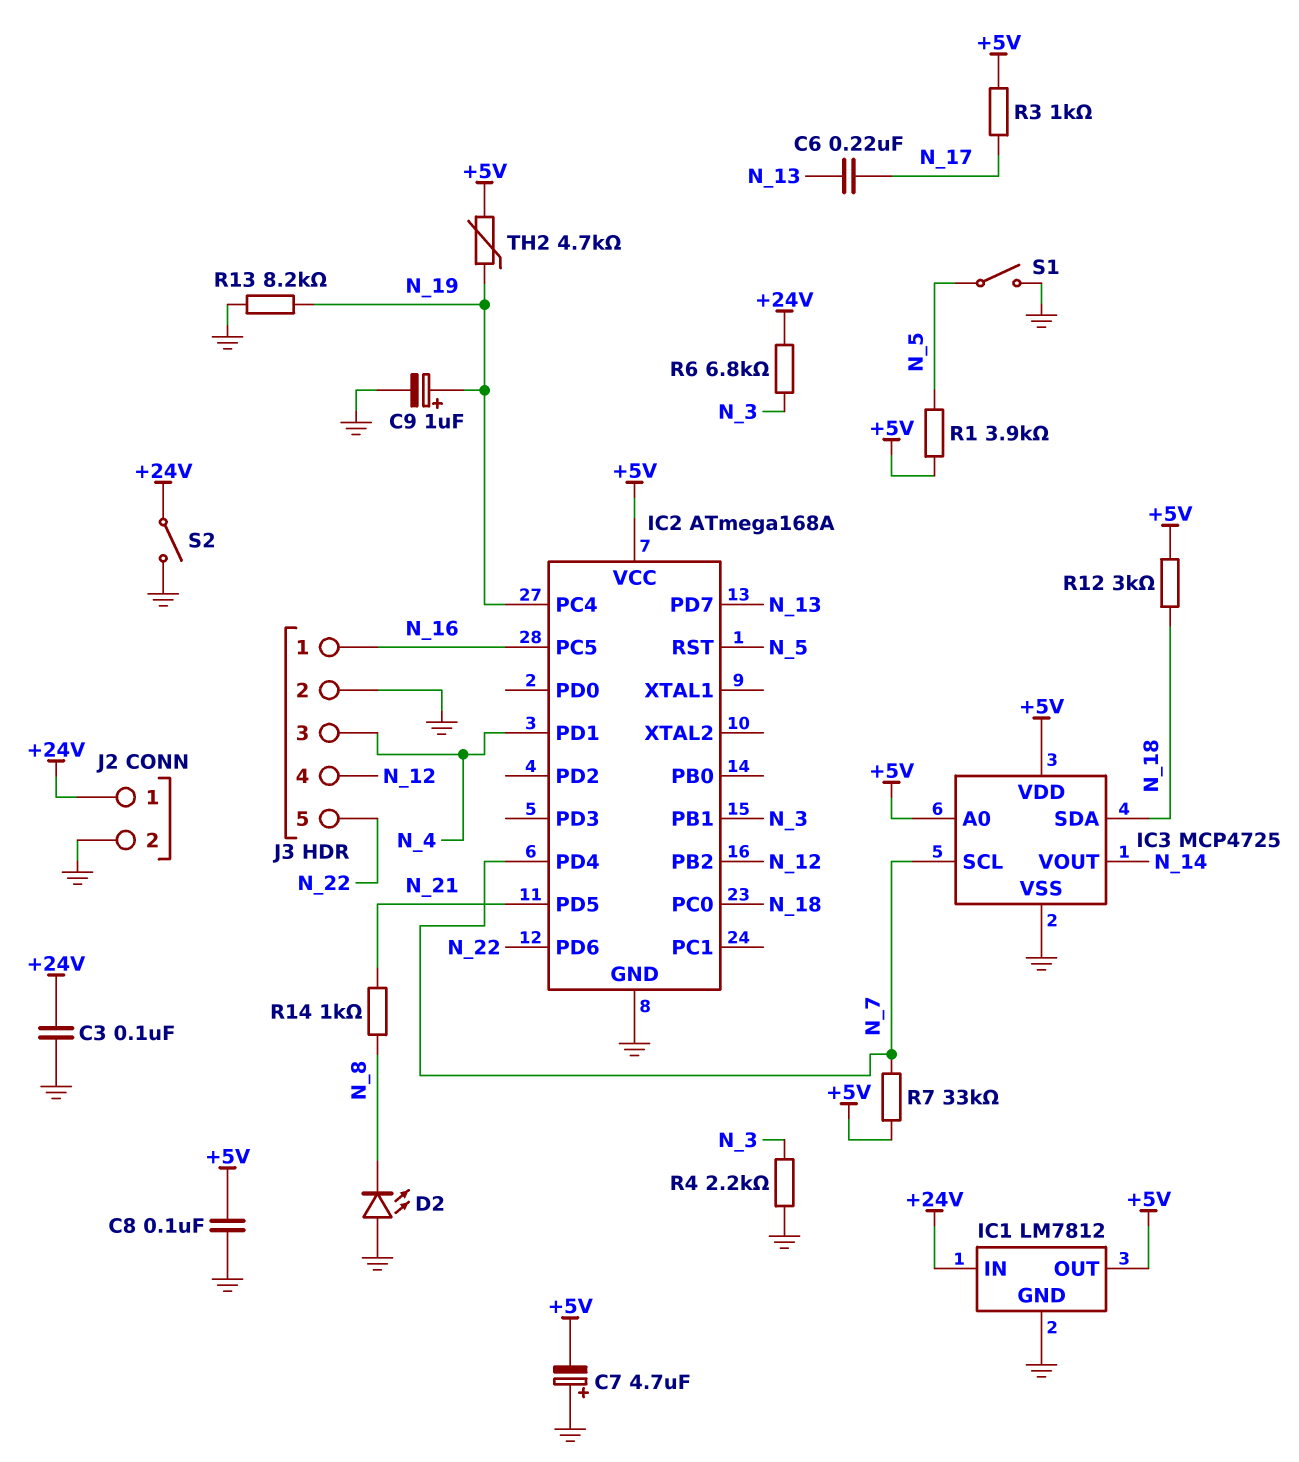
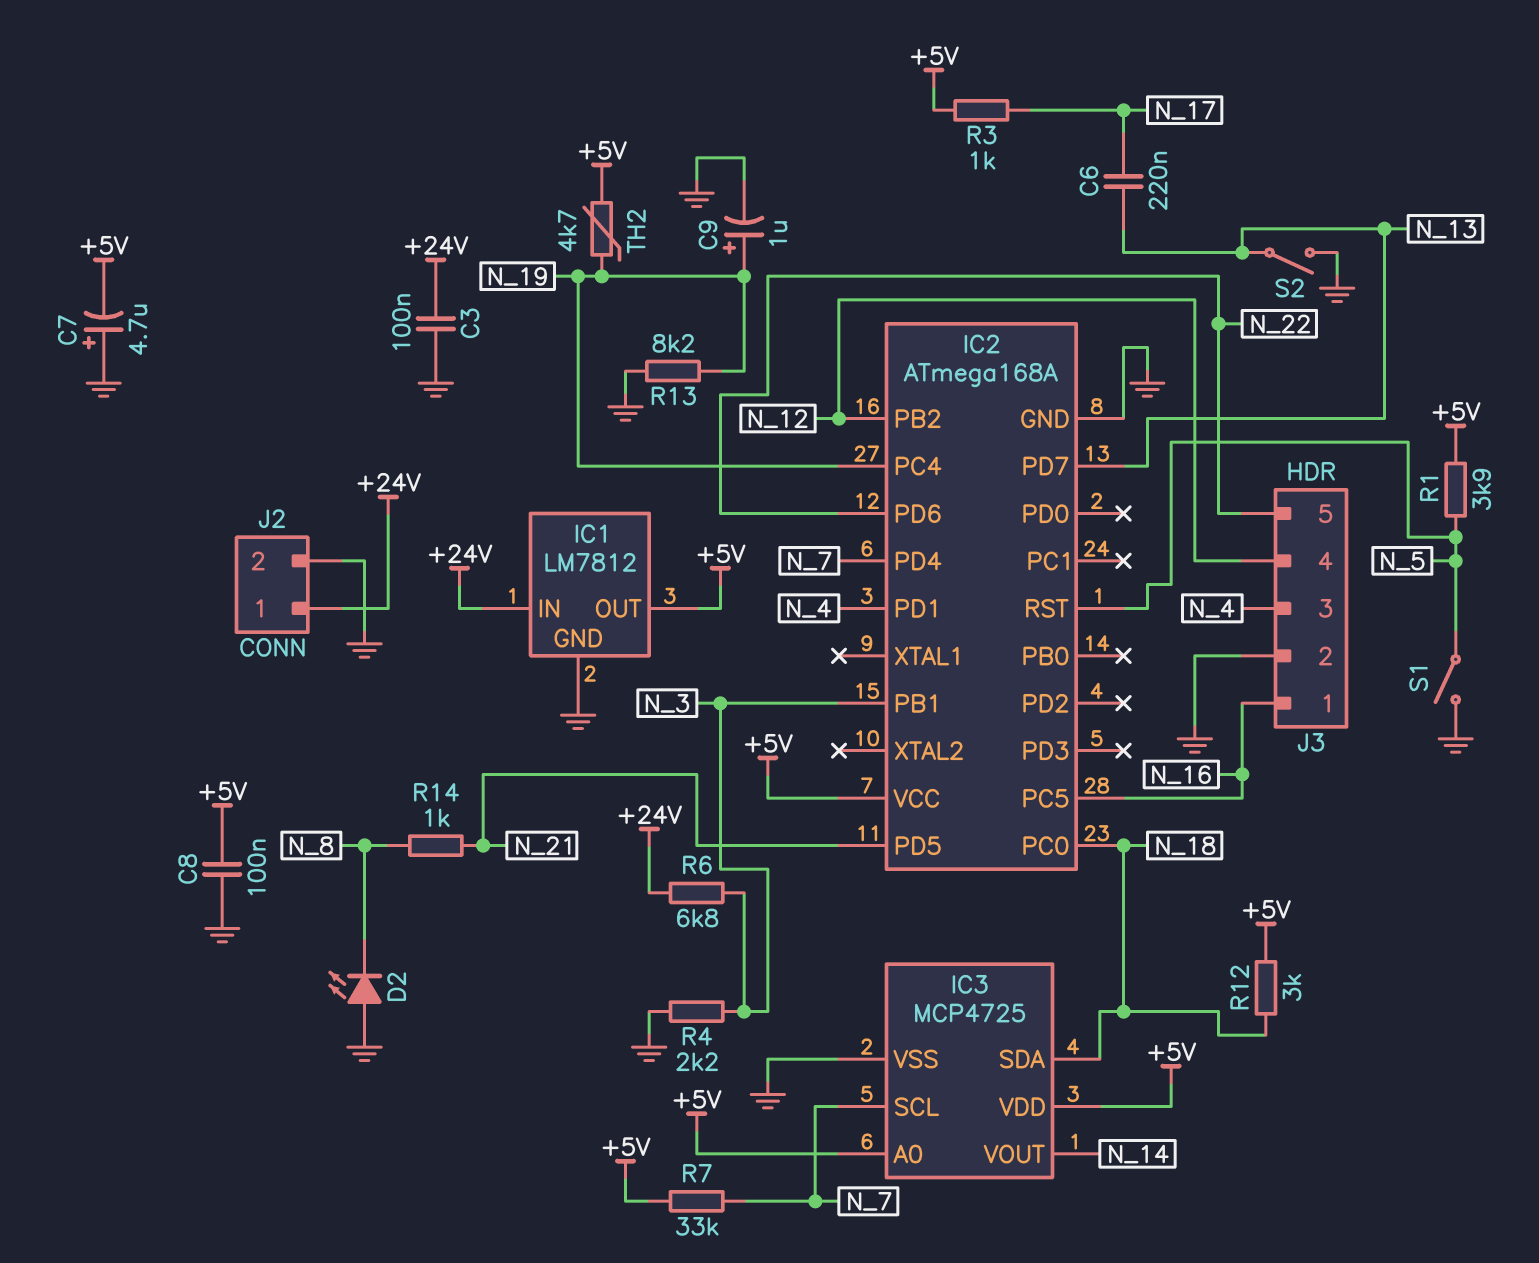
S2: switch (+24V, GND) -> switch (GND, N_13)

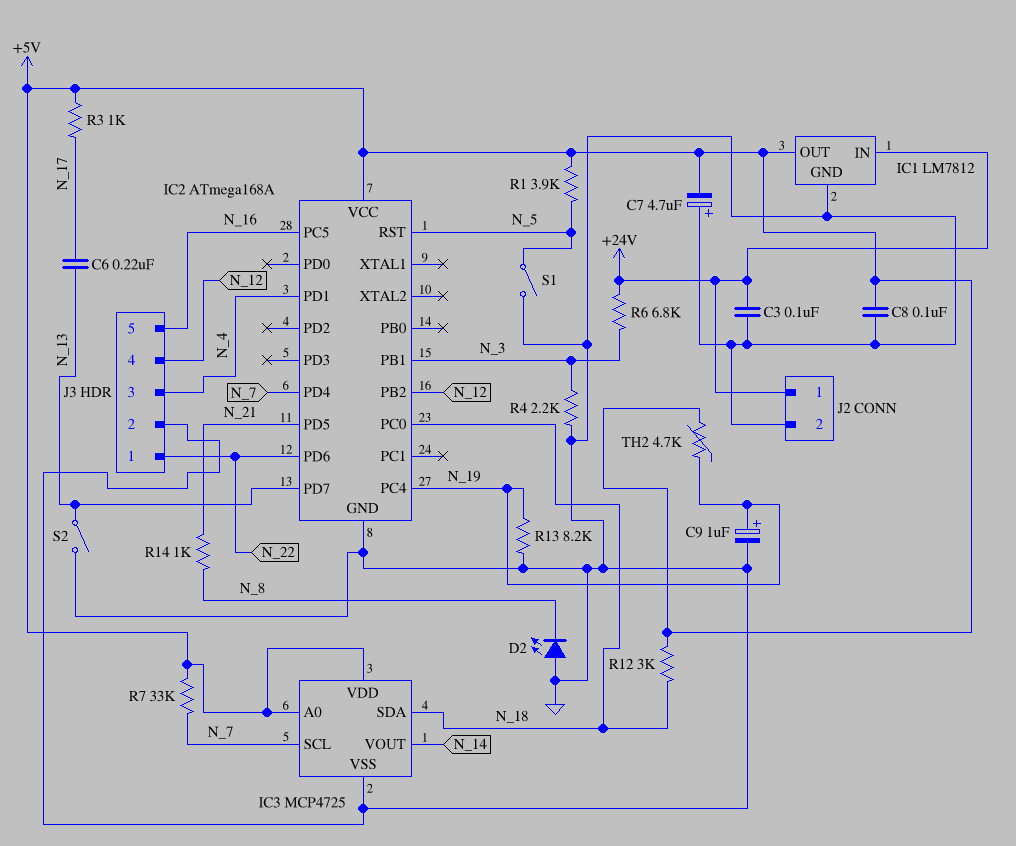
J3 pin 1: N_16 -> N_22
J3 pin 5: N_22 -> N_16

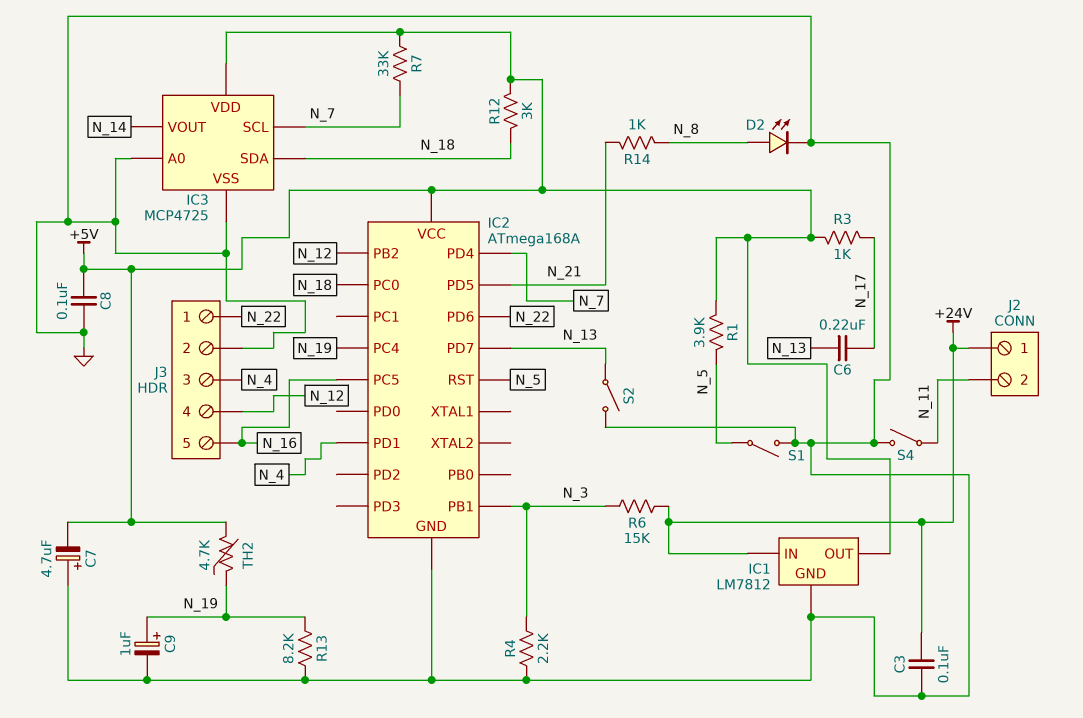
D2: LED (A GND, K N_8) -> LED (A N_8, K GND)
IC3 pin A0: +5V -> GND
J2 pin 2: GND -> N_11
R6: 6.8k (+24V, N_3) -> 15k (+24V, N_3)
S4: none -> switch (GND, N_11)

